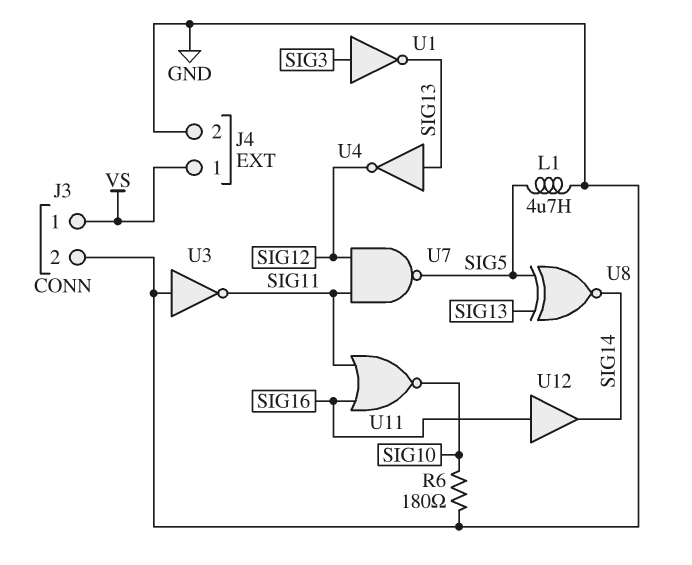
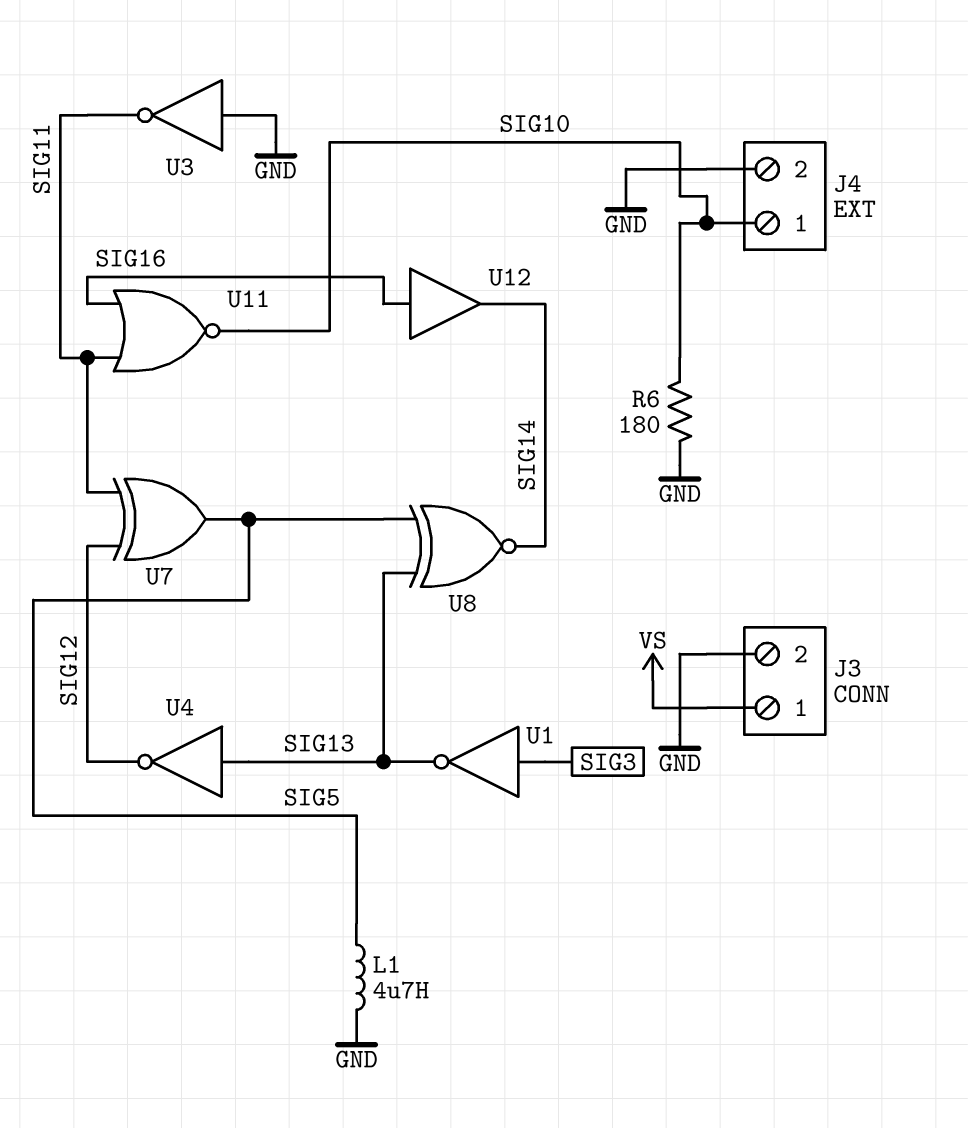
J4 pin 1: VS -> SIG10
U7: NAND (in SIG11, in SIG12, out SIG5) -> XOR (in SIG11, in SIG12, out SIG5)

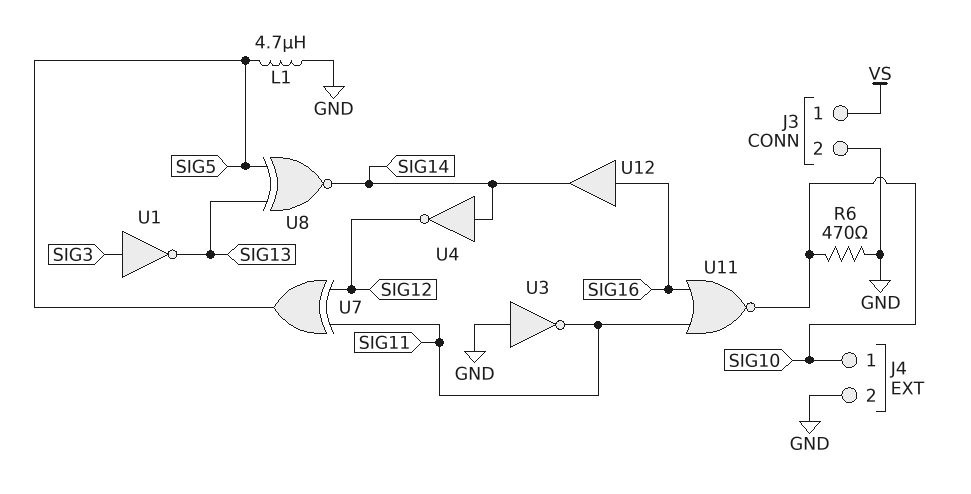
R6: 180 (GND, SIG10) -> 470 (GND, SIG10)
U4: NOT (in SIG13, out SIG12) -> NOT (in SIG14, out SIG12)

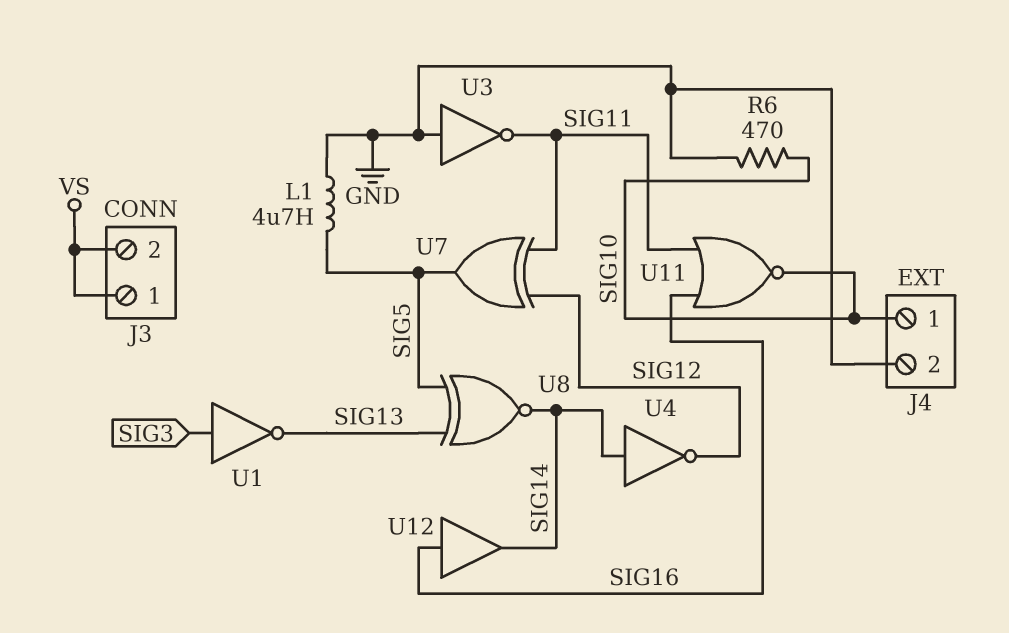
J3 pin 2: GND -> VS

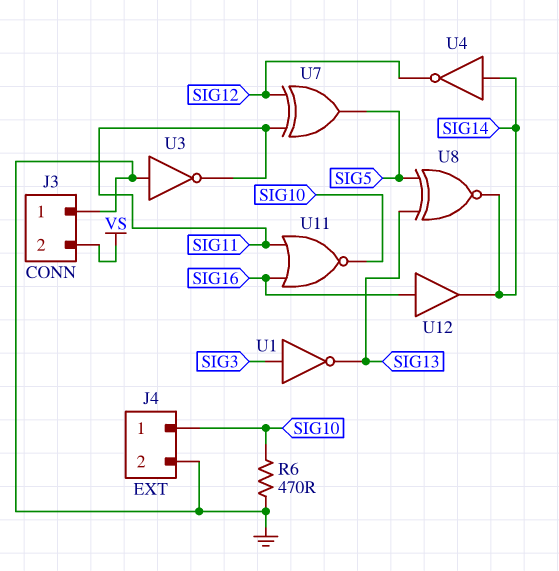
J3 pin 1: VS -> GND
L1: 4.7uH (GND, SIG5) -> none

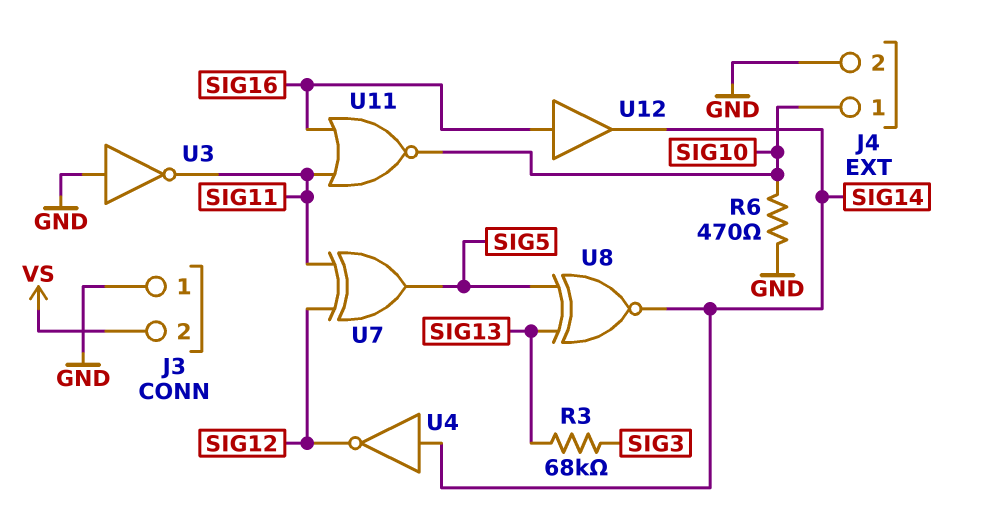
R3: none -> 68k (SIG3, SIG13)
U1: NOT (in SIG3, out SIG13) -> none

